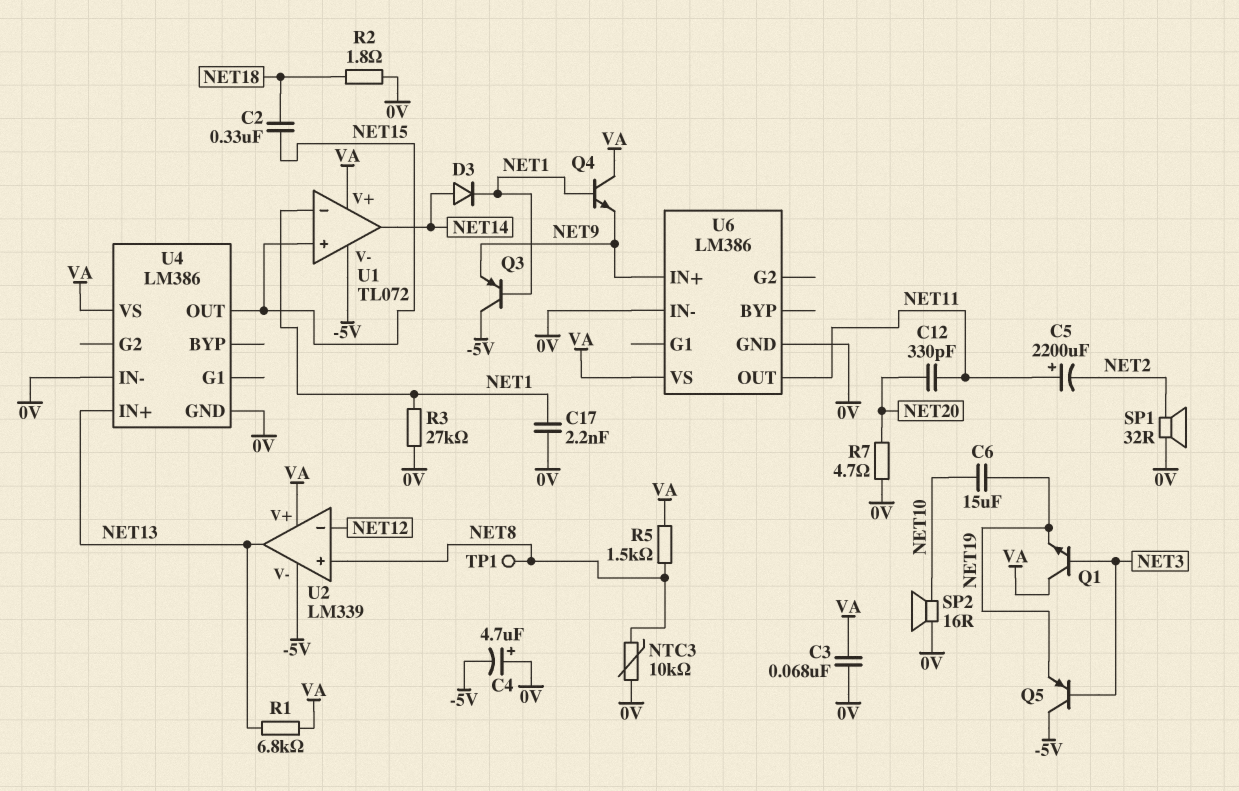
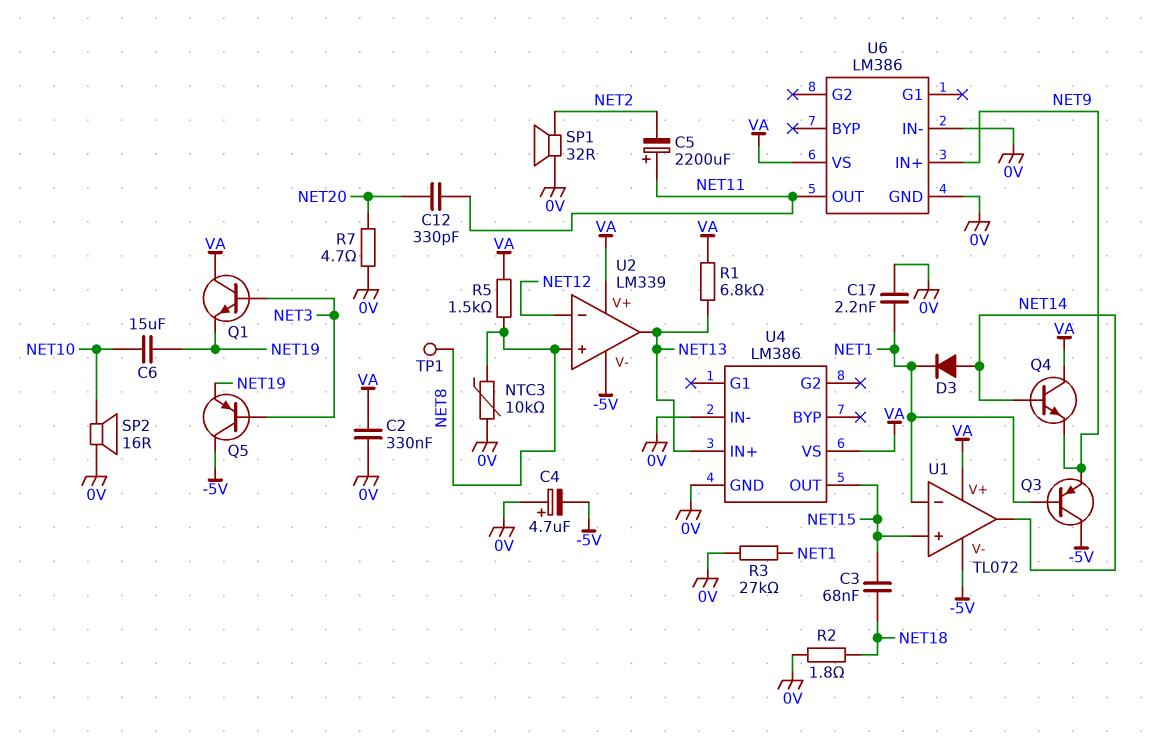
C2: 330nF (NET15, NET18) -> 330nF (0V, VA)
C3: 68nF (0V, VA) -> 68nF (NET15, NET18)
Q4: NPN (B NET1, C VA, E NET9) -> NPN (B NET14, C VA, E NET9)

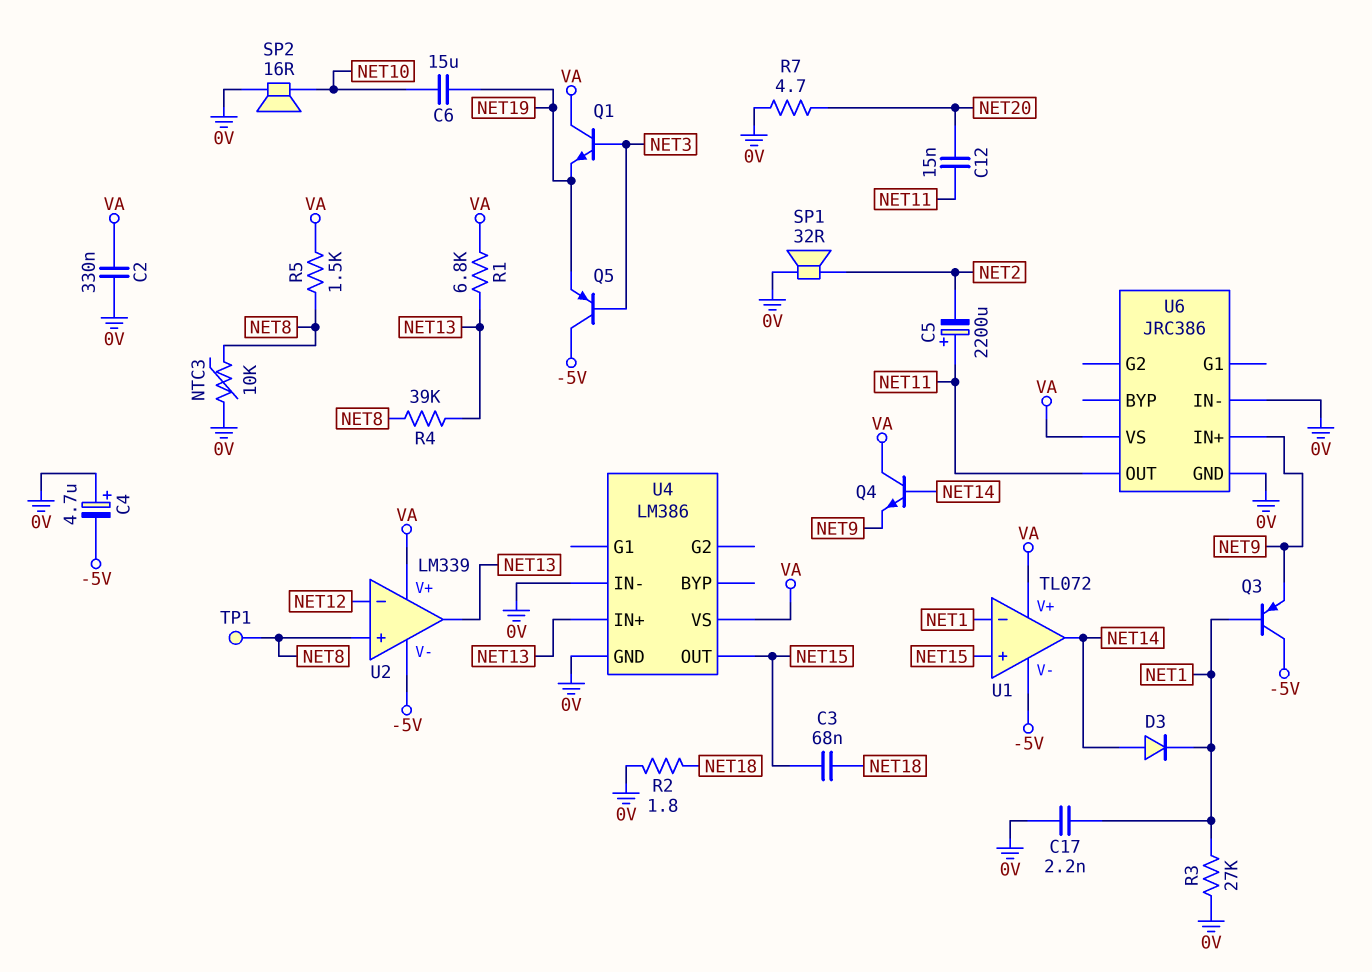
C12: 330pF (NET11, NET20) -> 15nF (NET11, NET20)
R4: none -> 39k (NET8, NET13)
U6: LM386 -> JRC386

